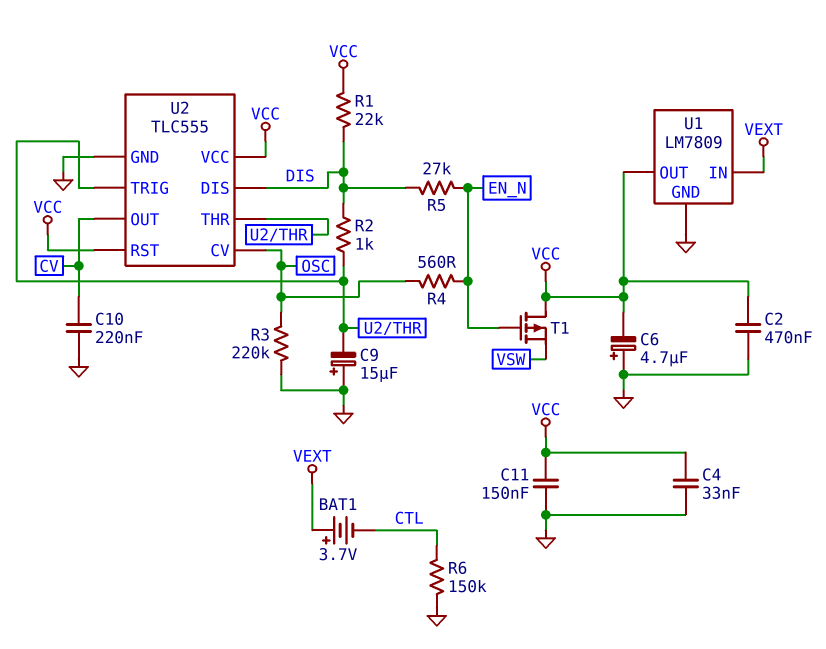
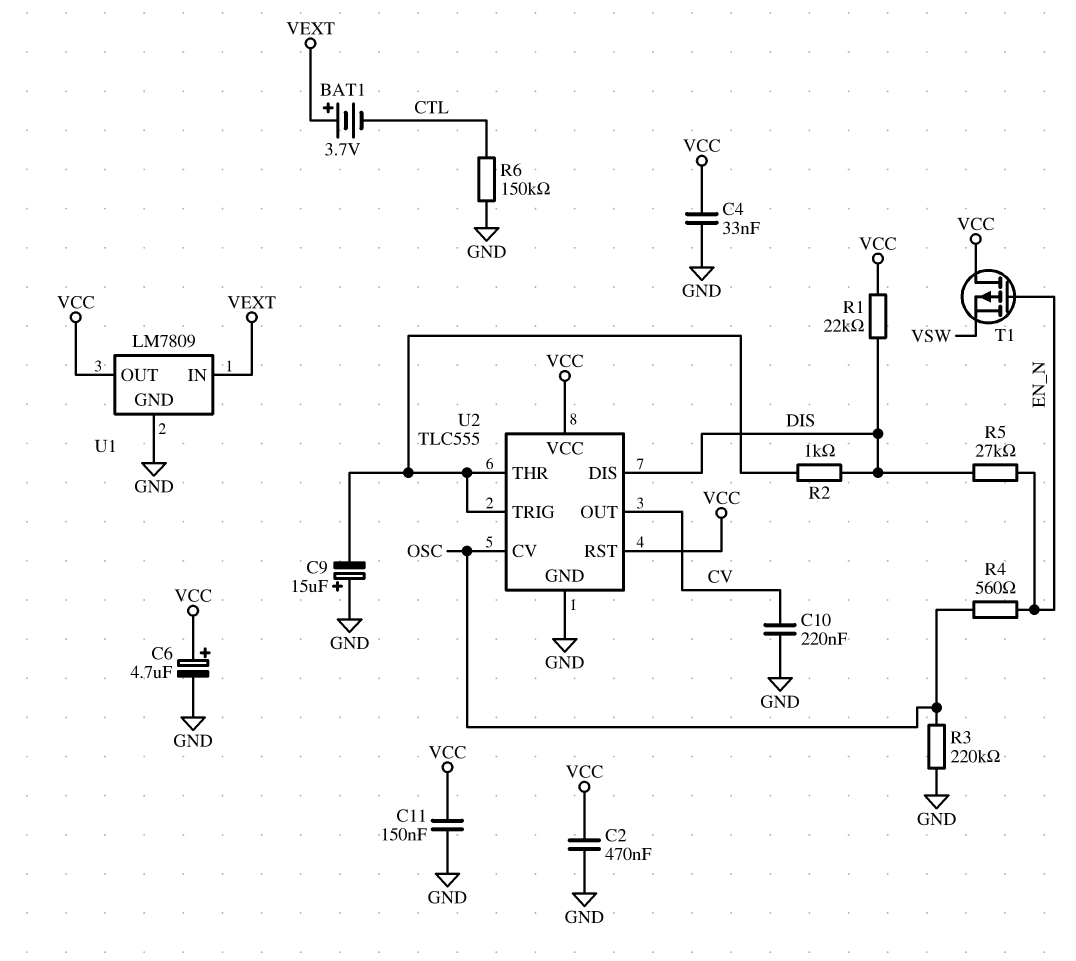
C6: 4.7uF (plus GND, minus VCC) -> 4.7uF (plus VCC, minus GND)

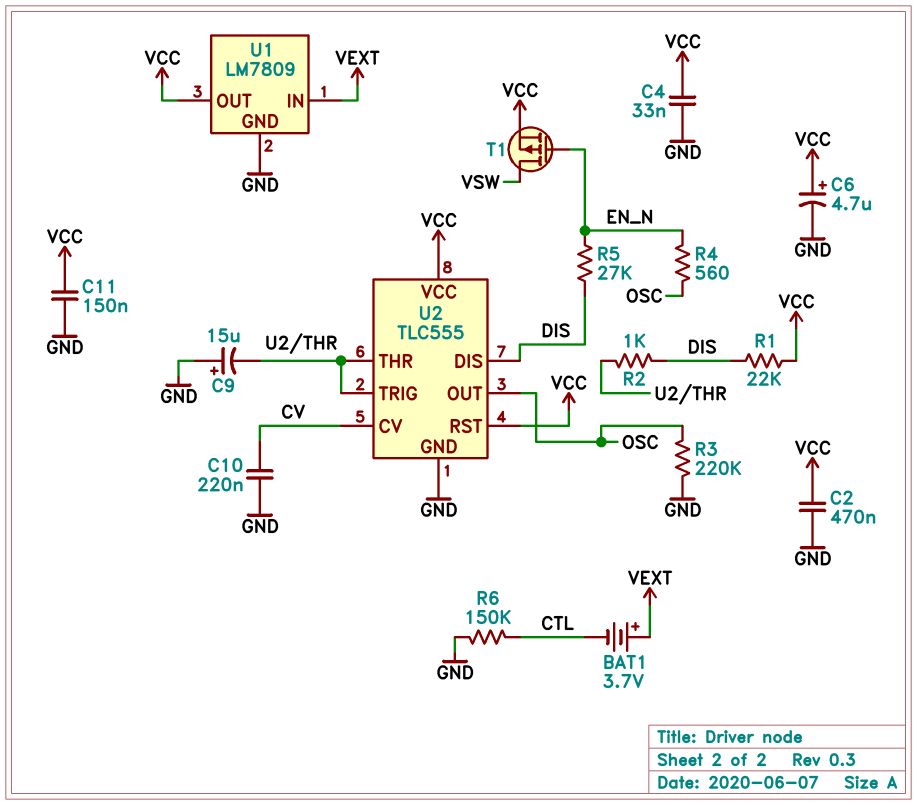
T1: PMOS (G EN_N, D VCC, S VSW) -> PMOS (G EN_N, D VSW, S VCC)
U2 pin CV: OSC -> CV
U2 pin OUT: CV -> OSC

